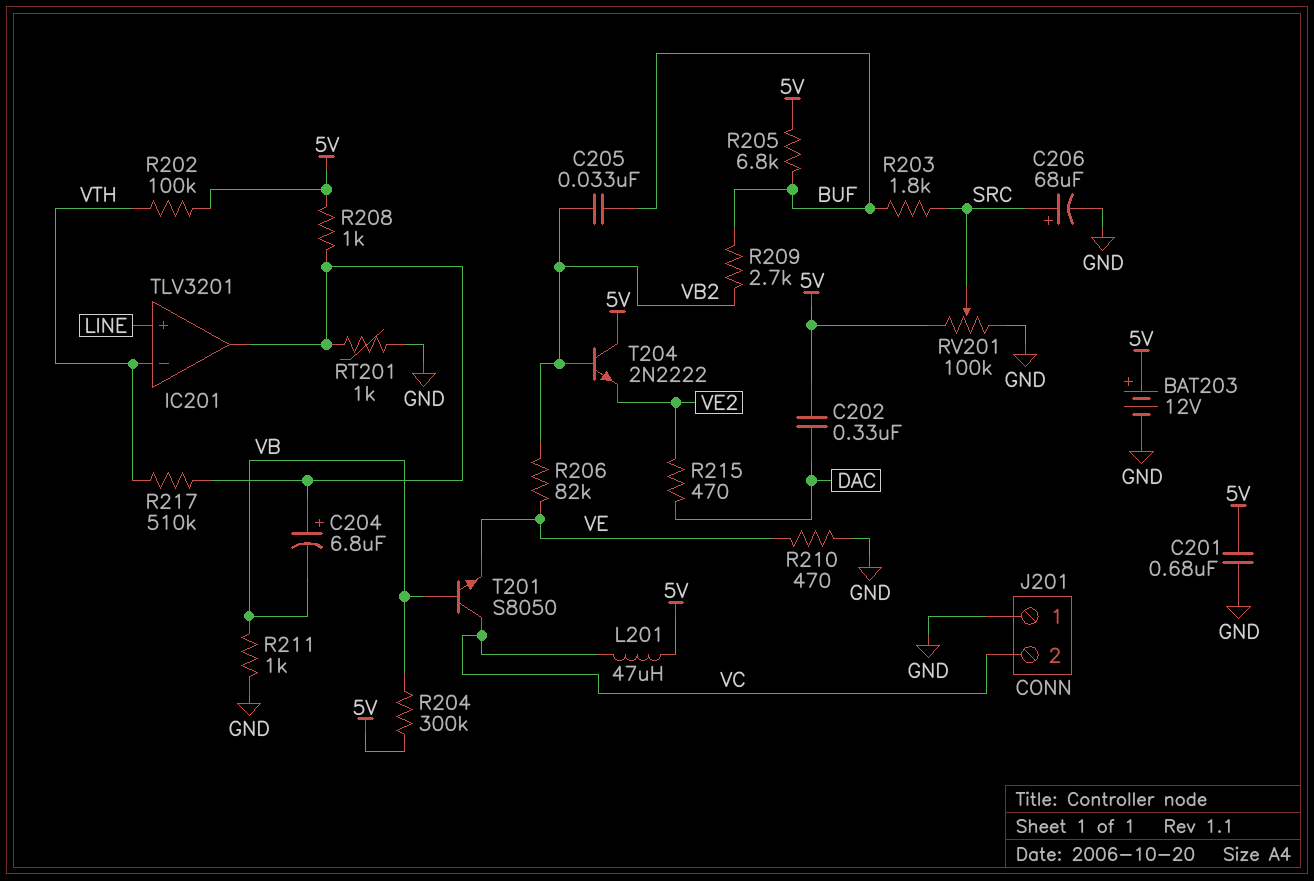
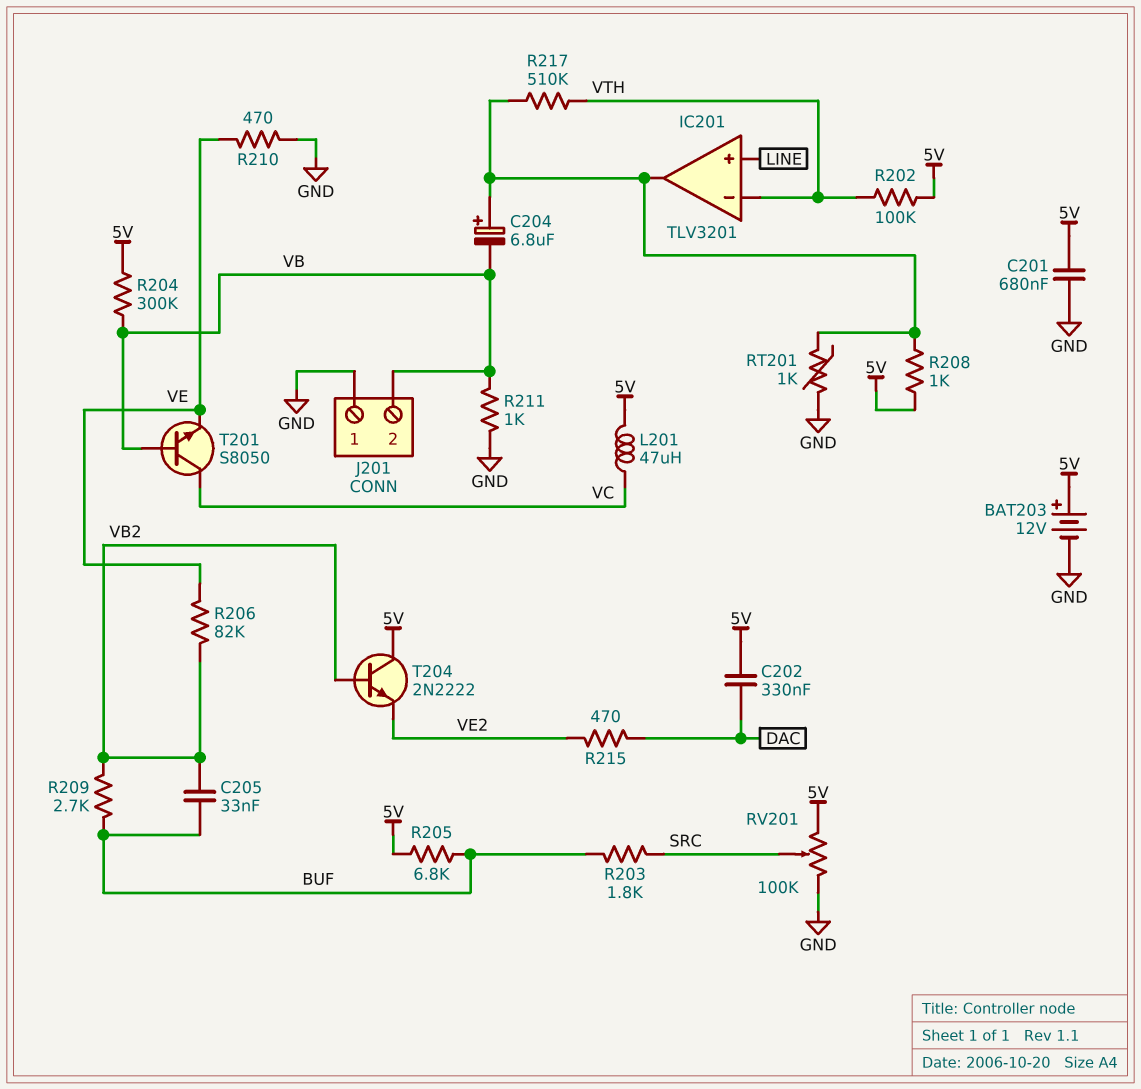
C206: 68uF (plus SRC, minus GND) -> none
J201 pin 2: VC -> VB

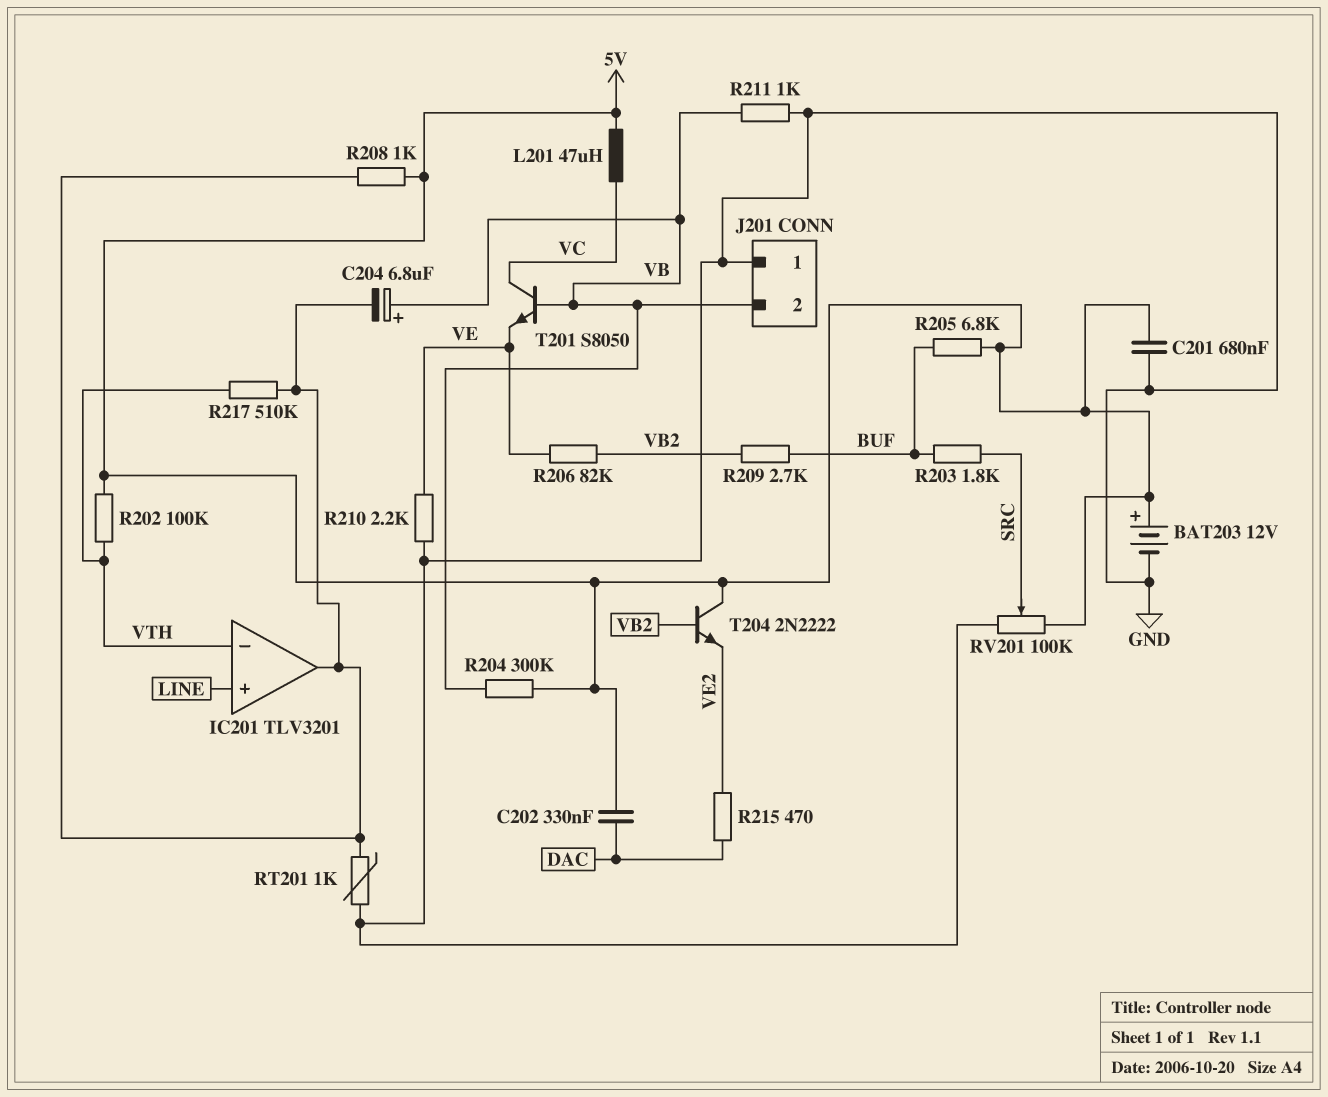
C204: 6.8uF (plus IC201/out, minus VB) -> 6.8uF (plus VB, minus IC201/out)
C205: 33nF (BUF, VB2) -> none
R210: 470 (GND, VE) -> 2.2k (GND, VE)

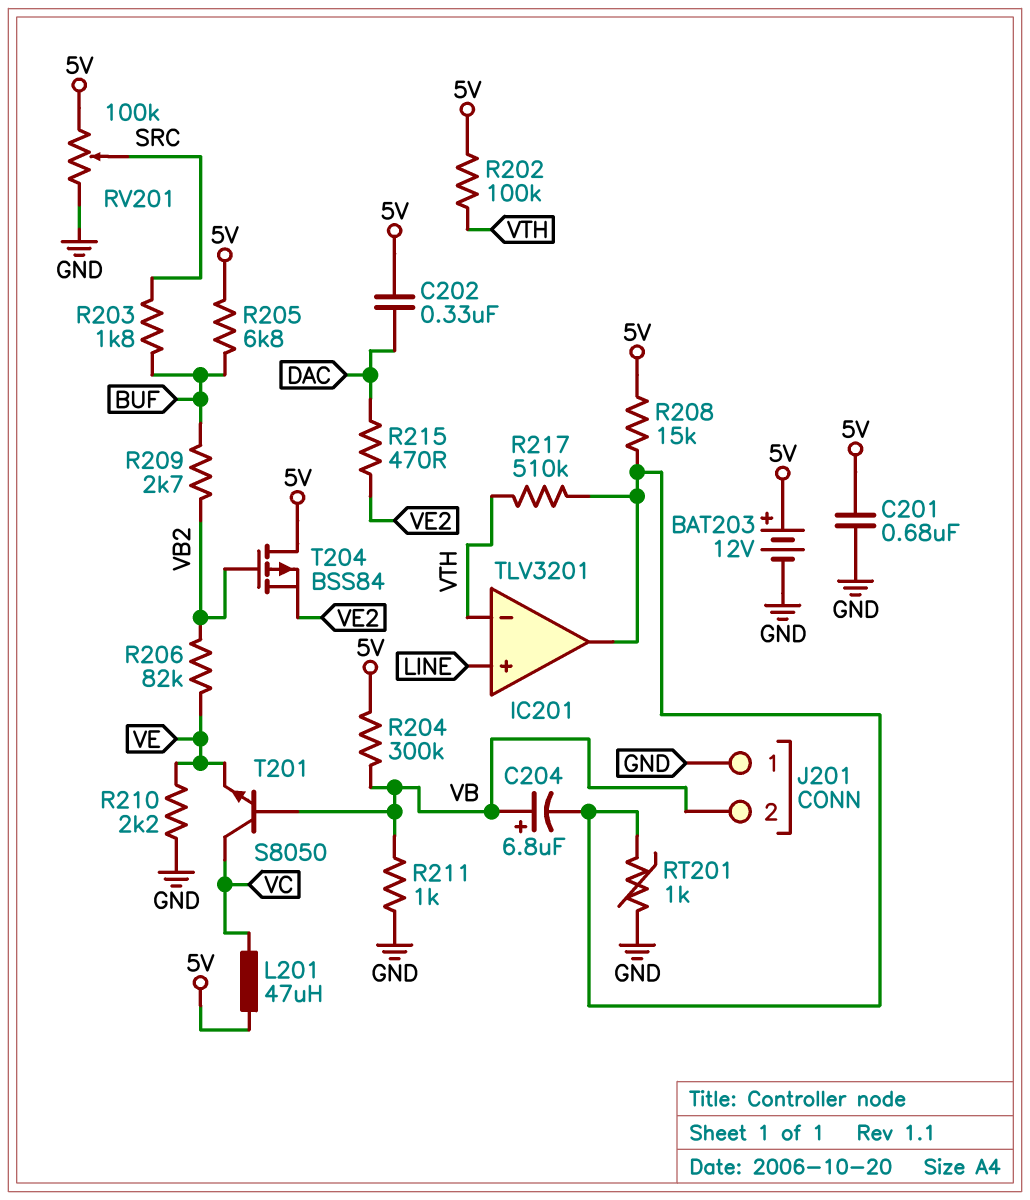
R208: 1k (5V, IC201/out) -> 15k (5V, IC201/out)
T204: NPN 2N2222 (B VB2, C 5V, E VE2) -> PMOS BSS84 (G VB2, D 5V, S VE2)

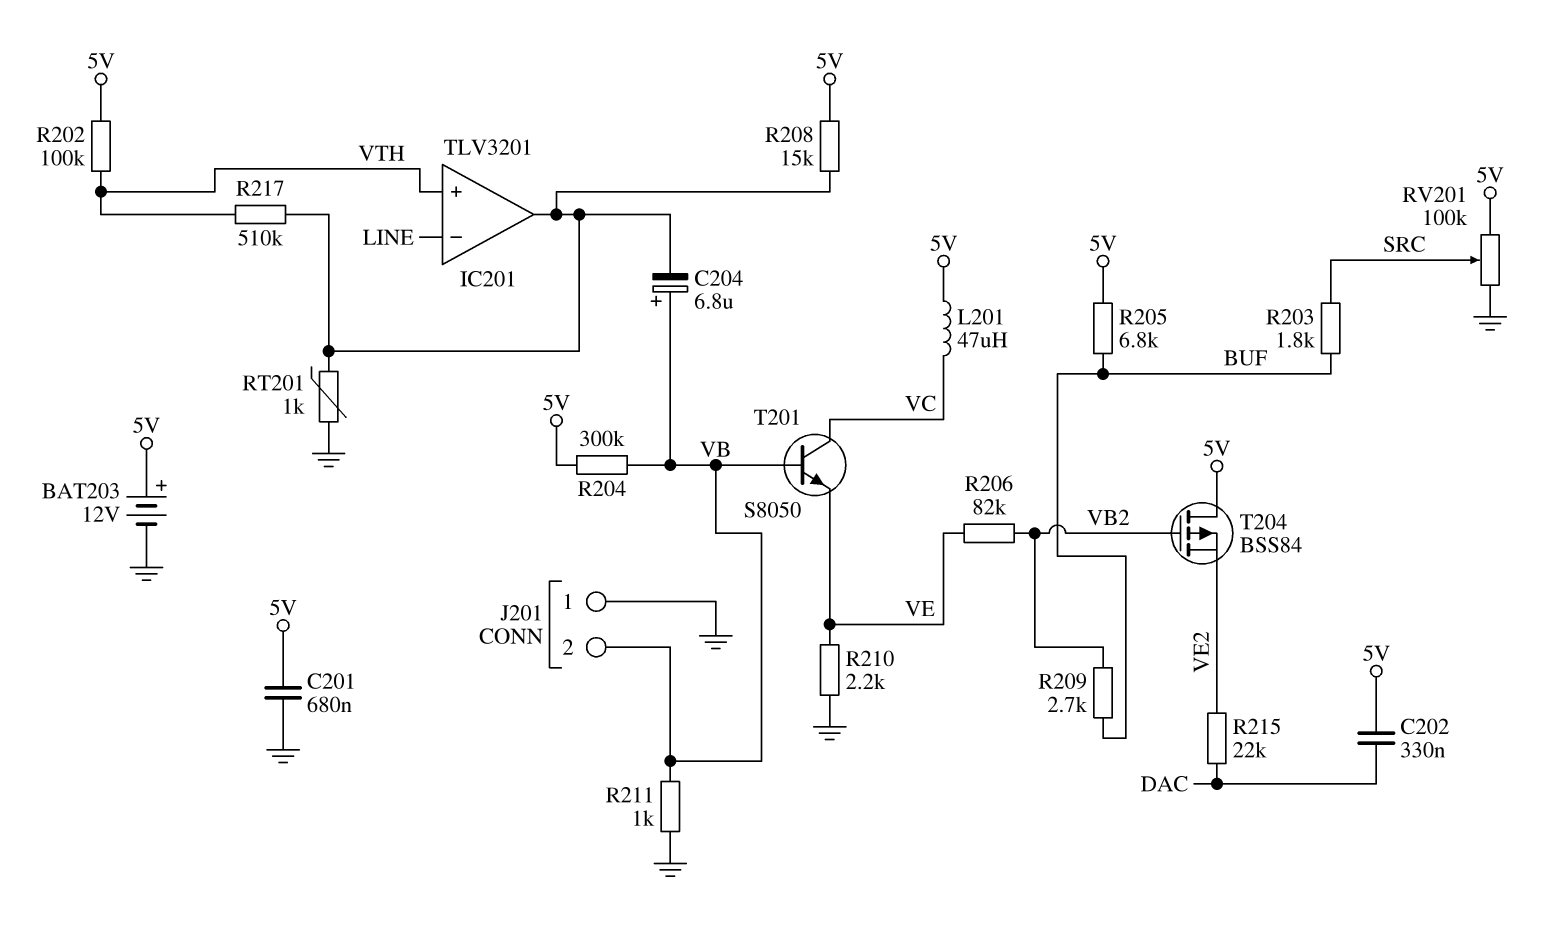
IC201 pin in+: LINE -> VTH
IC201 pin in-: VTH -> LINE
R215: 470 (DAC, VE2) -> 22k (DAC, VE2)

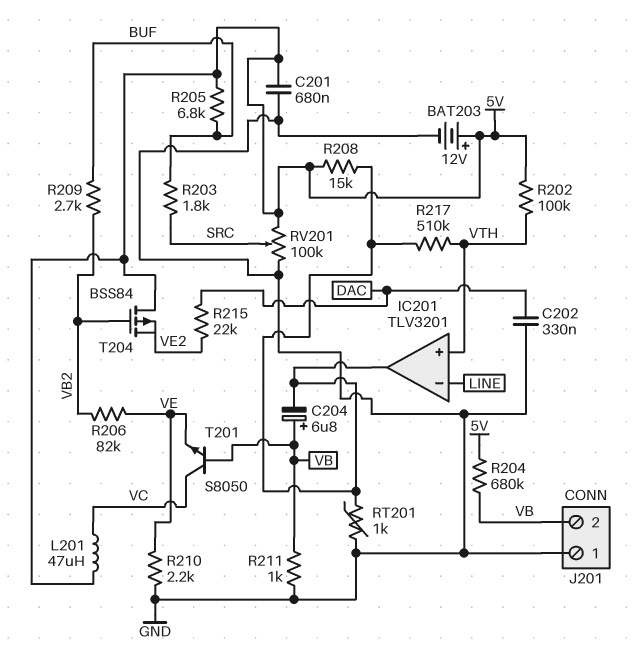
C202: 330nF (5V, DAC) -> 330nF (DAC, GND)
R204: 300k (5V, VB) -> 680k (5V, VB)

